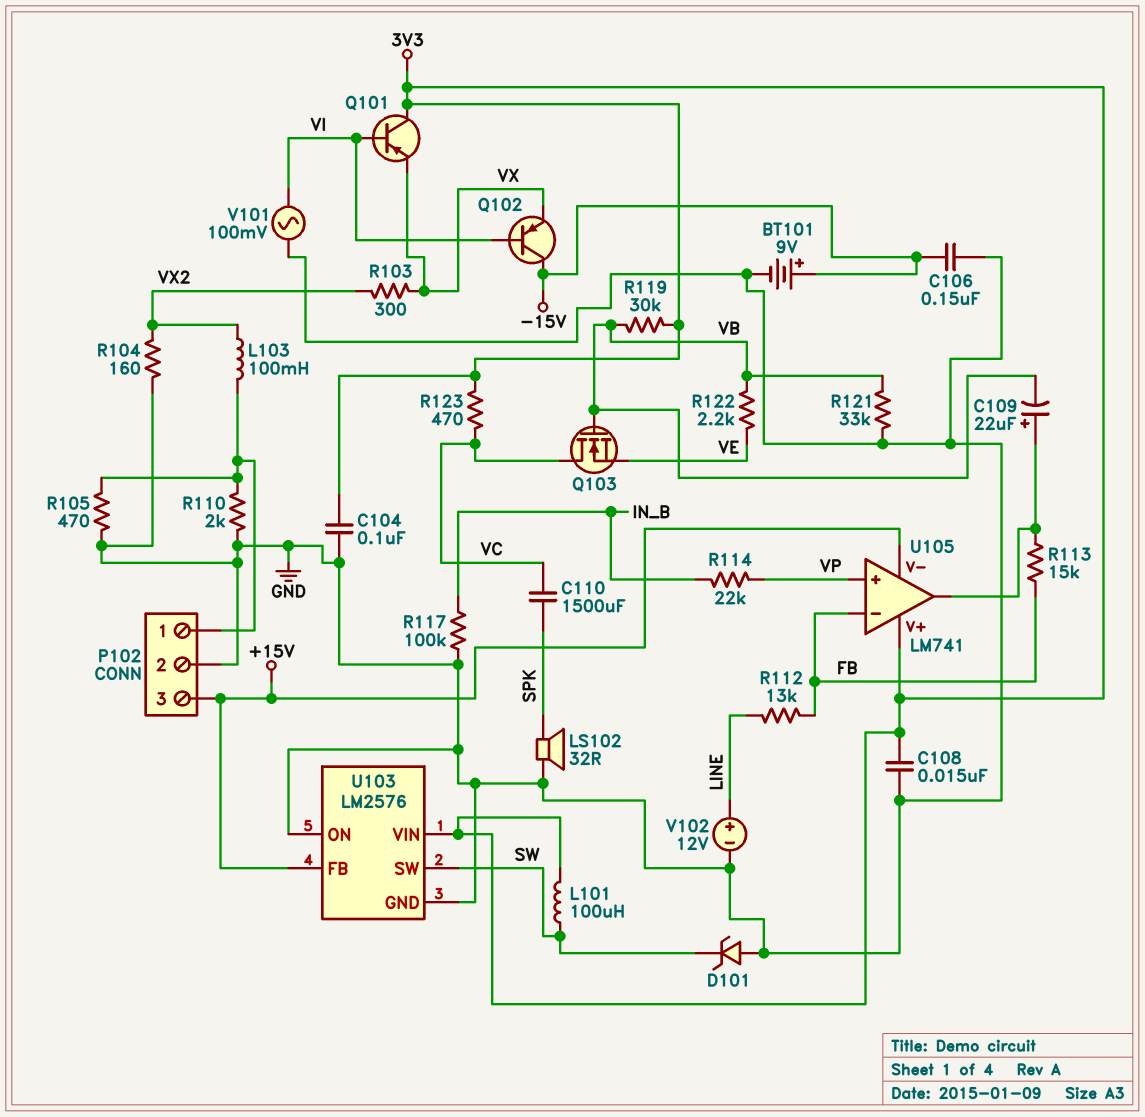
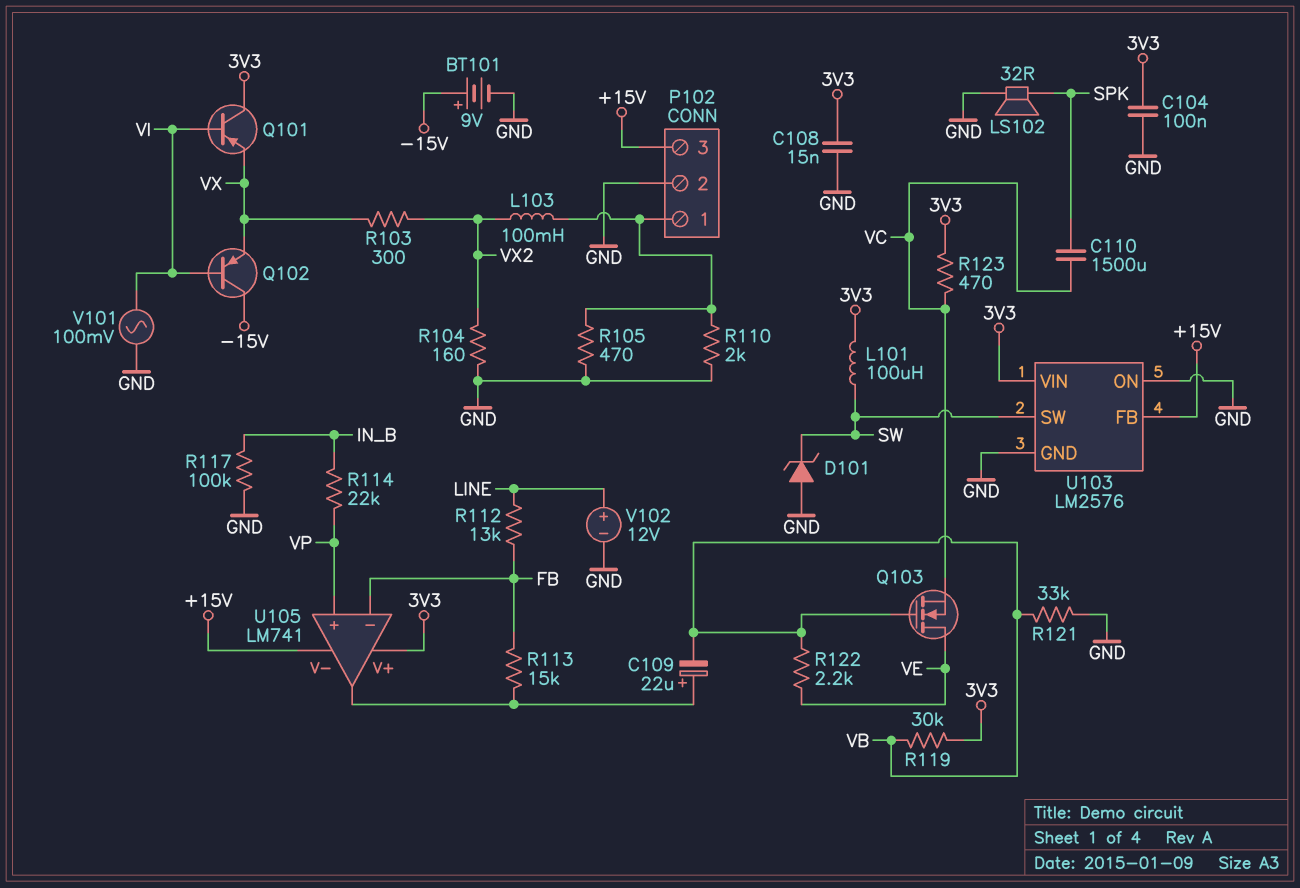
C106: 150nF (-15V, GND) -> none
Q103: NMOS (G VB, D VC, S VE) -> NMOS (G VB, D VE, S VC)

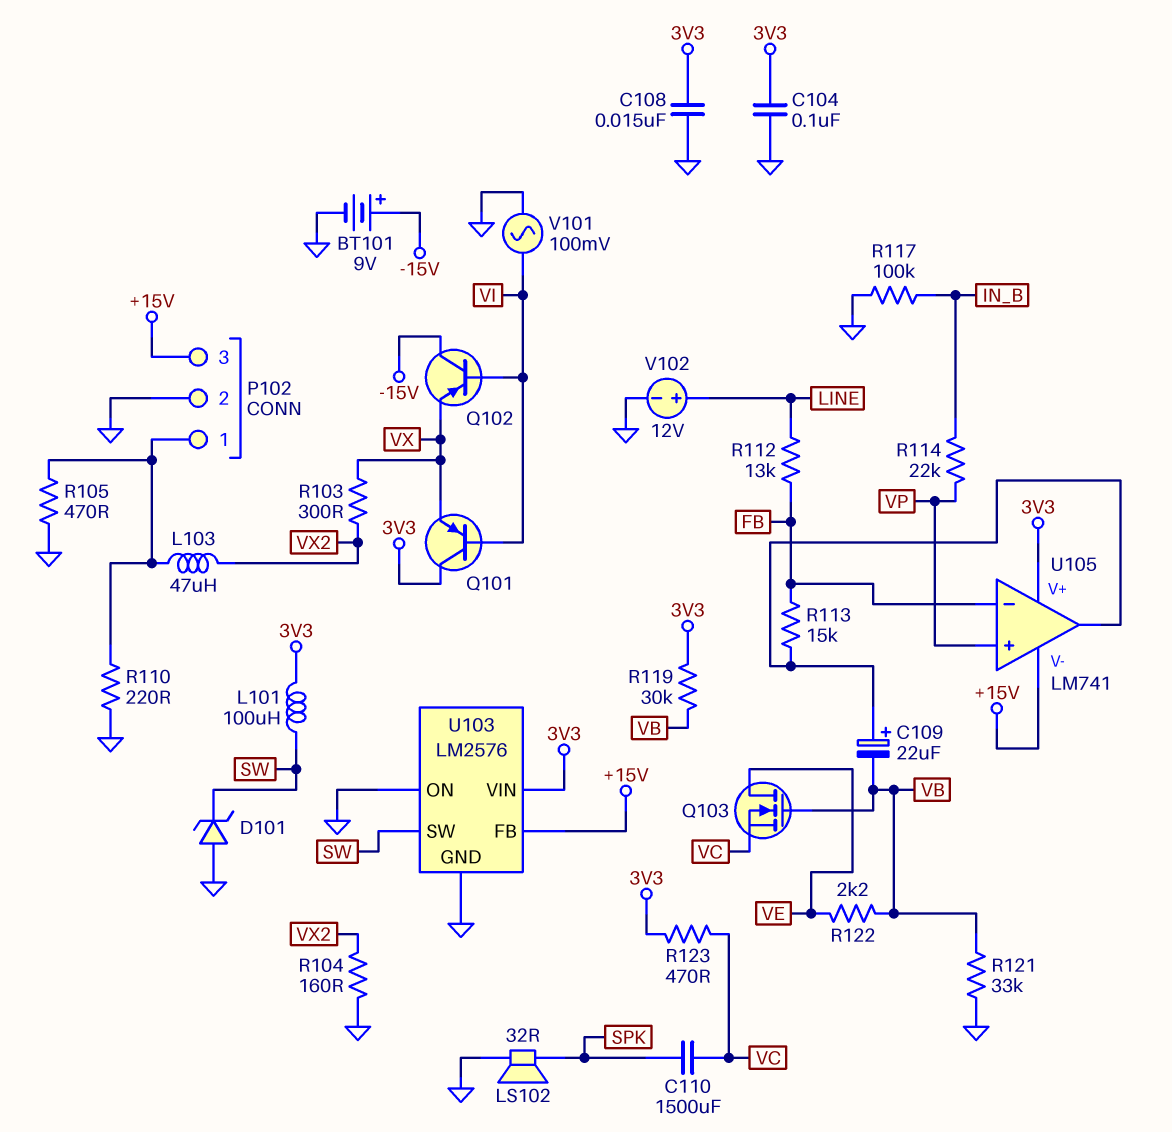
L103: 100mH (P102/1, VX2) -> 47uH (P102/1, VX2)
R110: 2k (GND, P102/1) -> 220 (GND, P102/1)

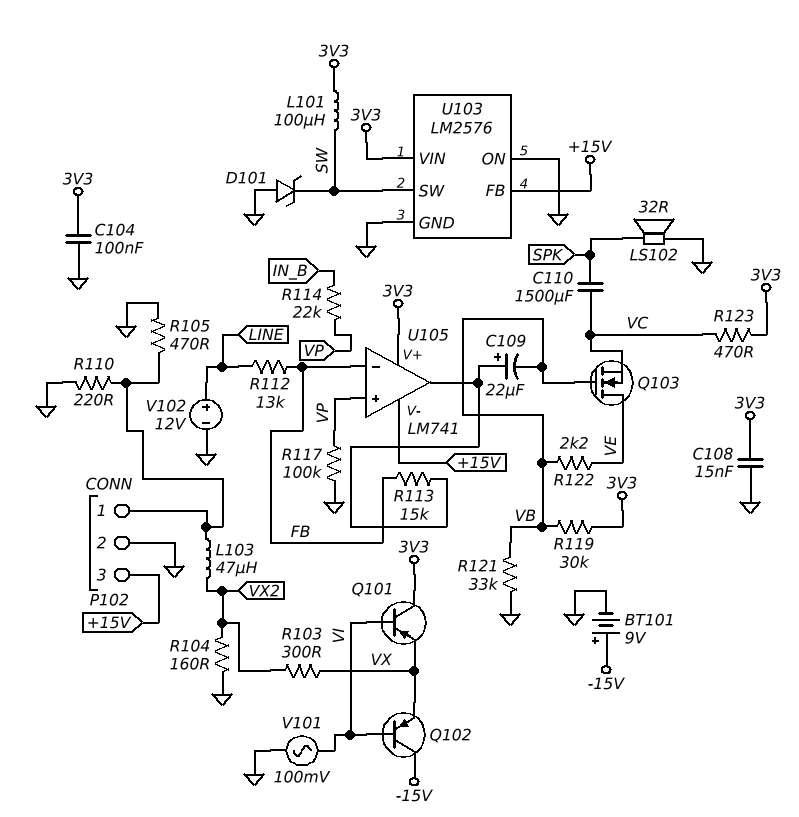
R117: 100k (GND, IN_B) -> 100k (GND, VP)

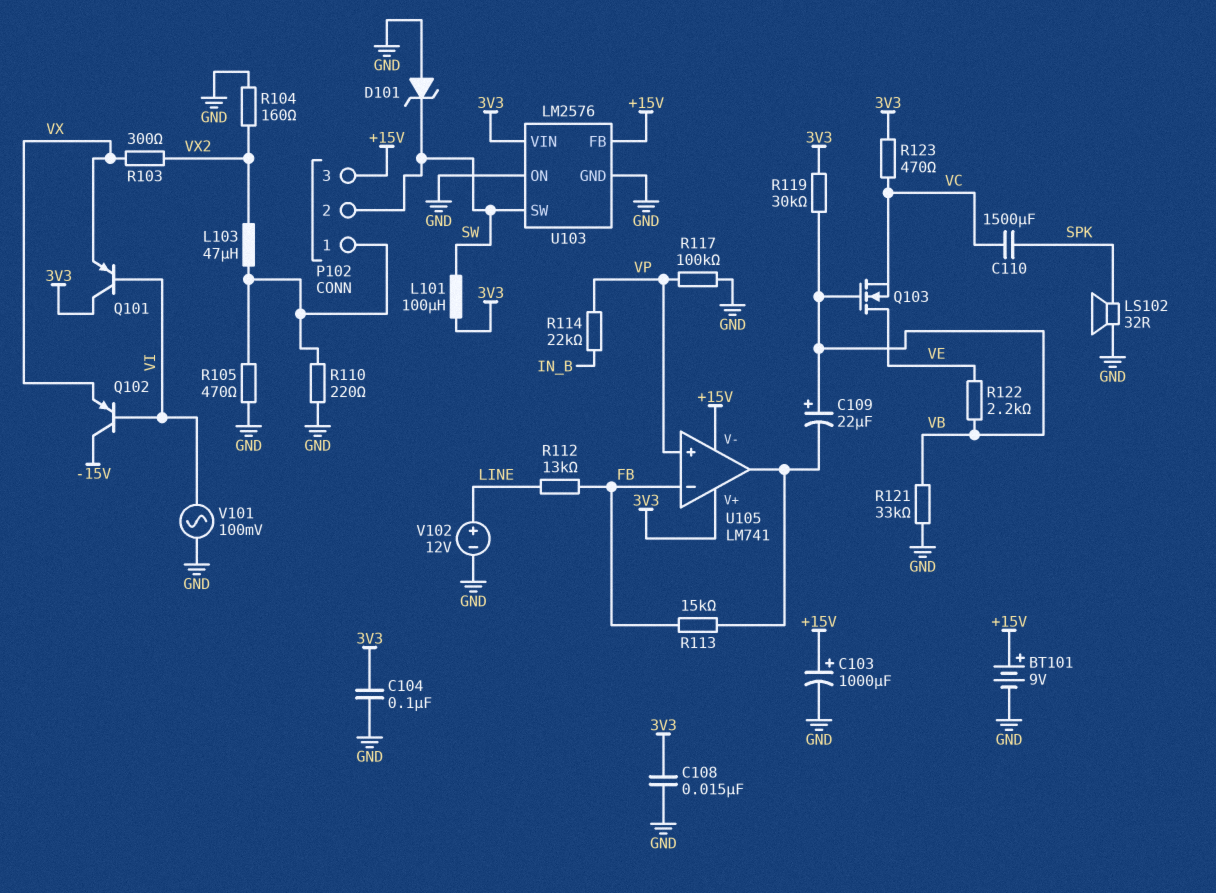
BT101: 9V (plus -15V, minus GND) -> 9V (plus +15V, minus GND)
C103: none -> 1000uF (plus +15V, minus GND)
C109: 22uF (plus U105/out, minus VB) -> 22uF (plus VB, minus U105/out)
P102 pin 2: GND -> SW

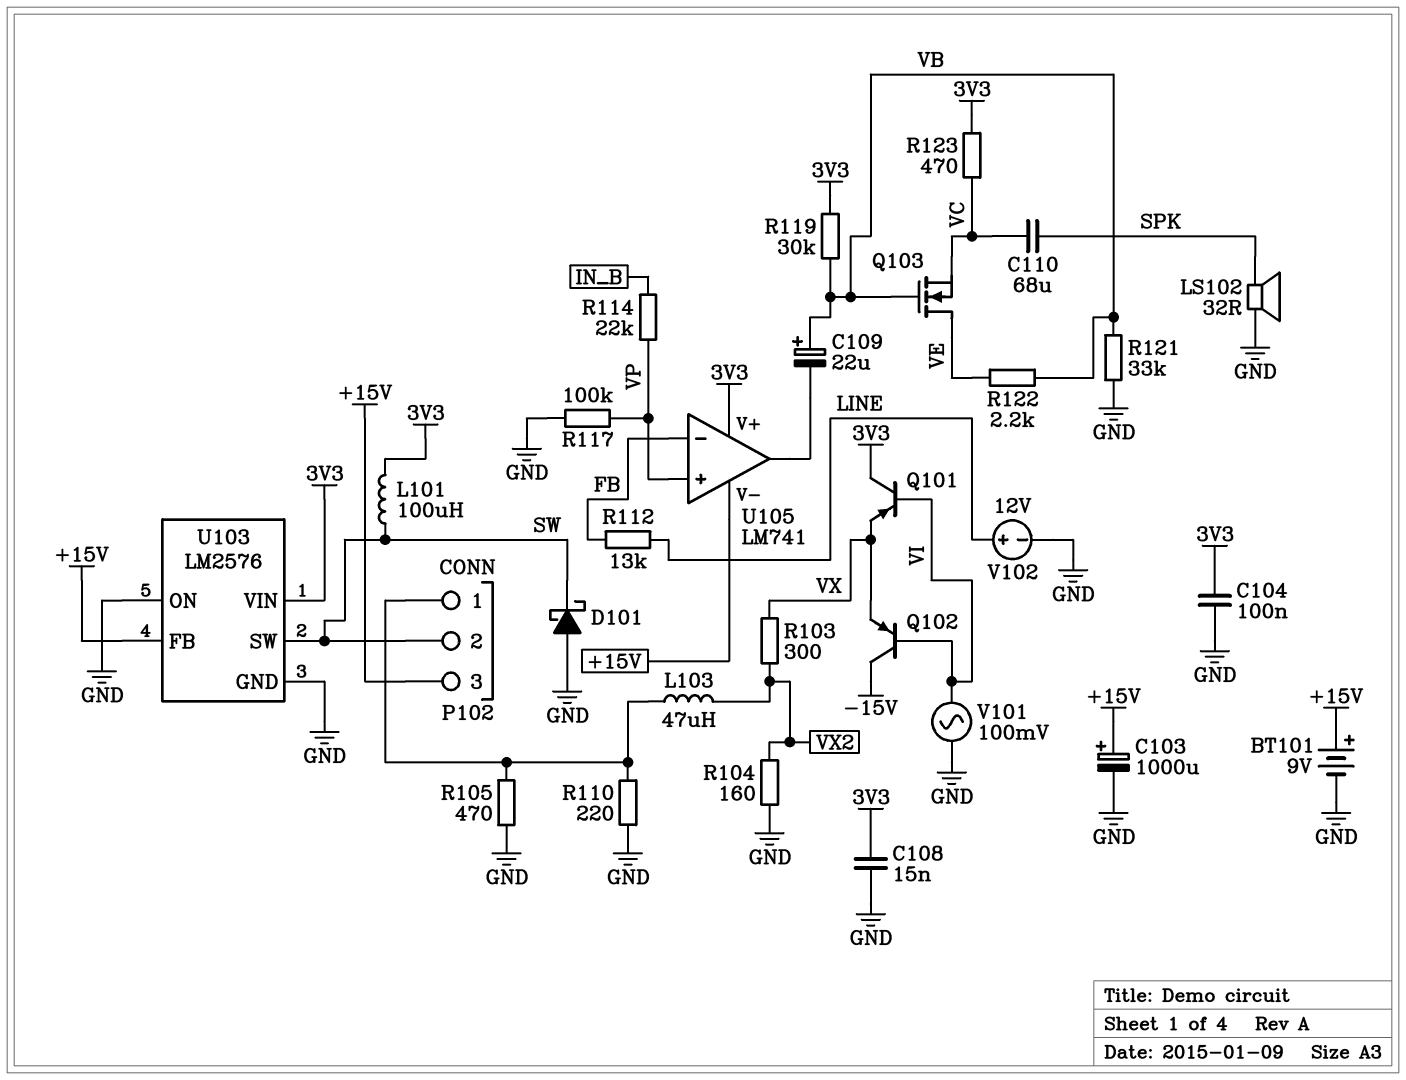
C110: 1500uF (SPK, VC) -> 68uF (SPK, VC)
D101: zener (A GND, K SW) -> schottky (A GND, K SW)
R113: 15k (FB, U105/out) -> none

